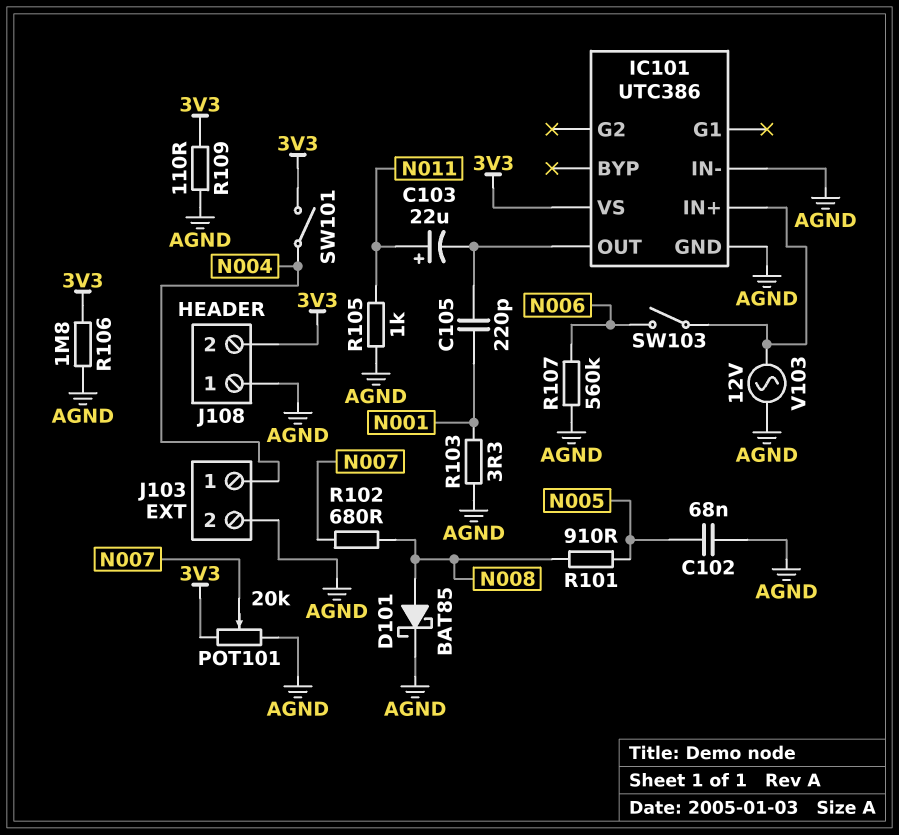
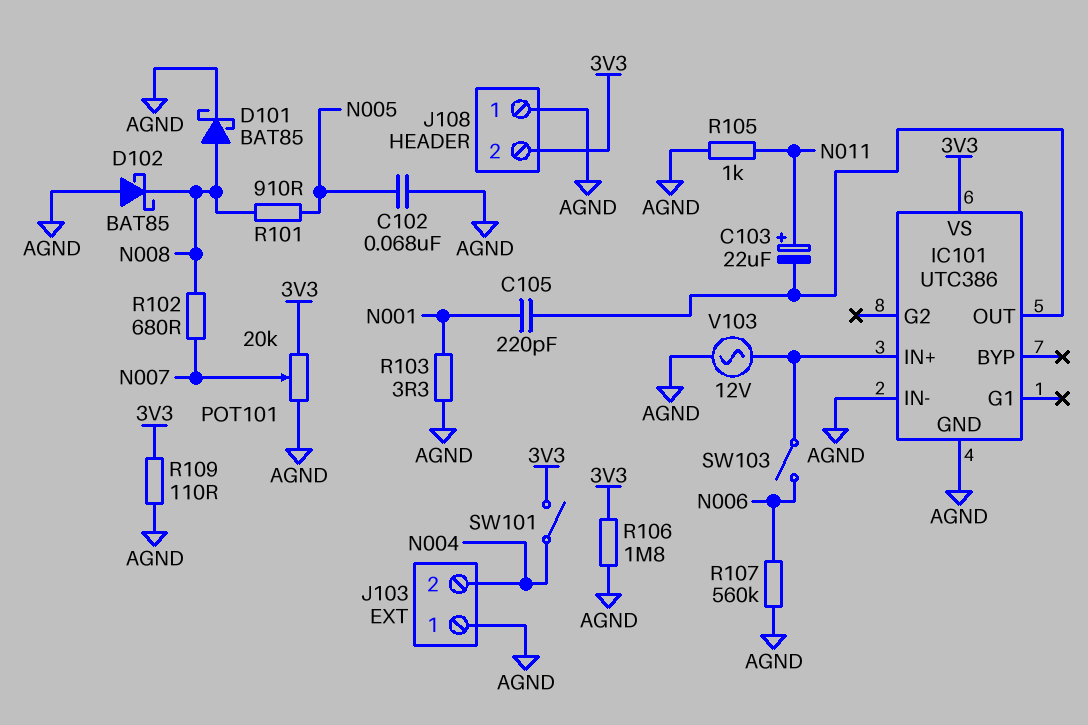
D102: none -> schottky BAT85 (A AGND, K N008)
J103 pin 1: N004 -> AGND
J103 pin 2: AGND -> N004

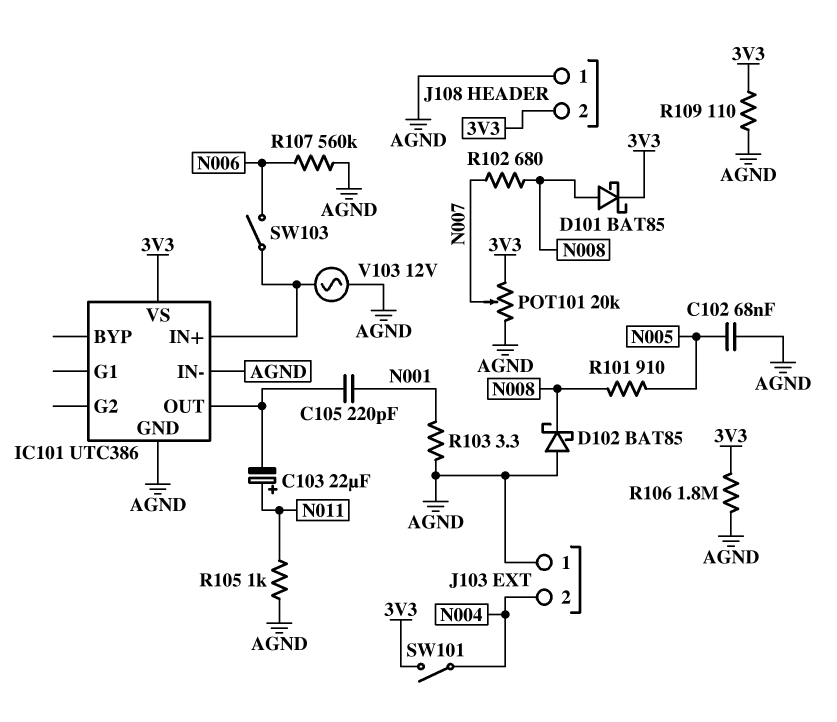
D101: schottky BAT85 (A N008, K AGND) -> schottky BAT85 (A N008, K 3V3)

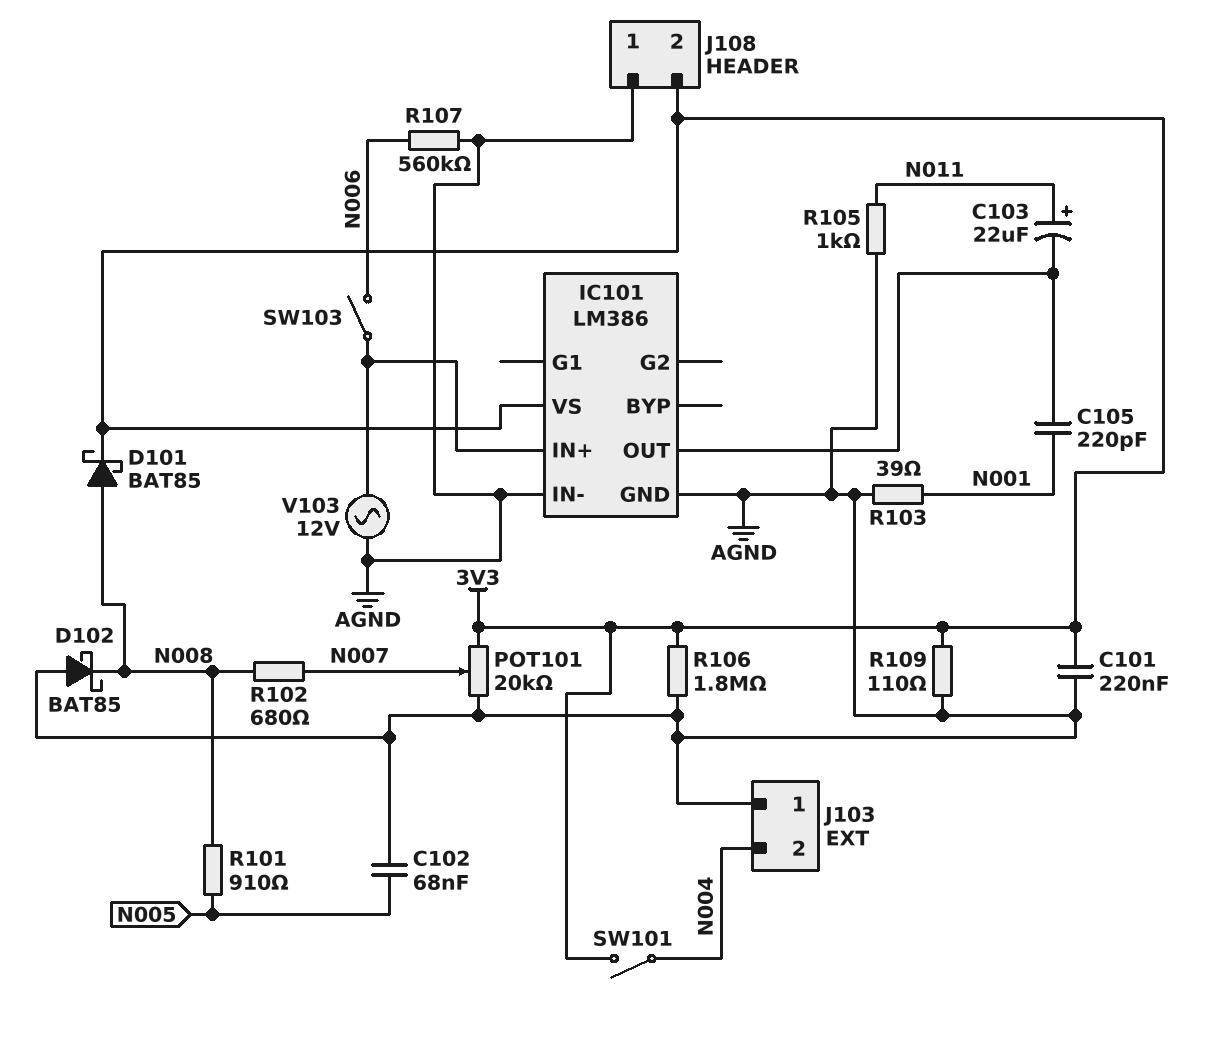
C101: none -> 220nF (3V3, AGND)
IC101: UTC386 -> LM386
R103: 3.3 (AGND, N001) -> 39 (AGND, N001)

